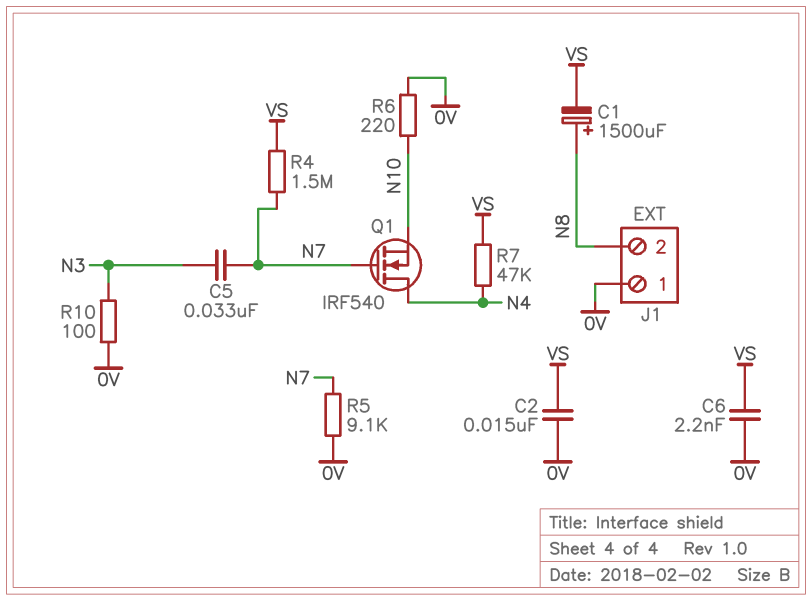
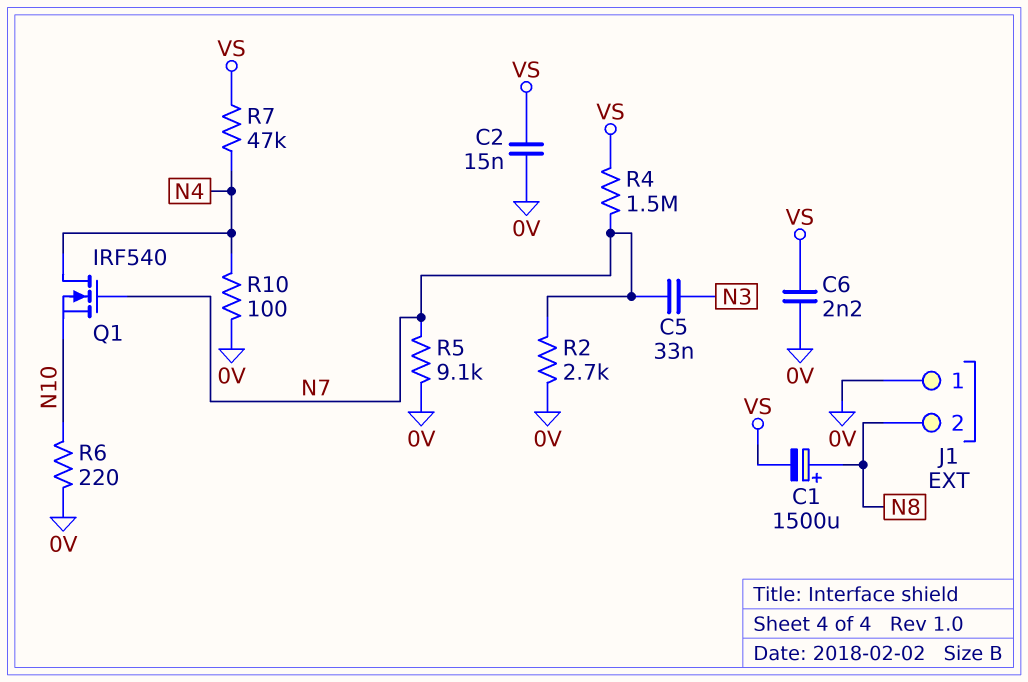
R2: none -> 2.7k (0V, N7)
R10: 100 (0V, N3) -> 100 (0V, N4)

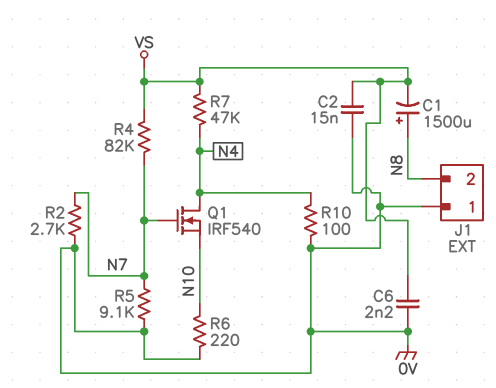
C5: 33nF (N3, N7) -> none
R4: 1.5M (N7, VS) -> 82k (N7, VS)

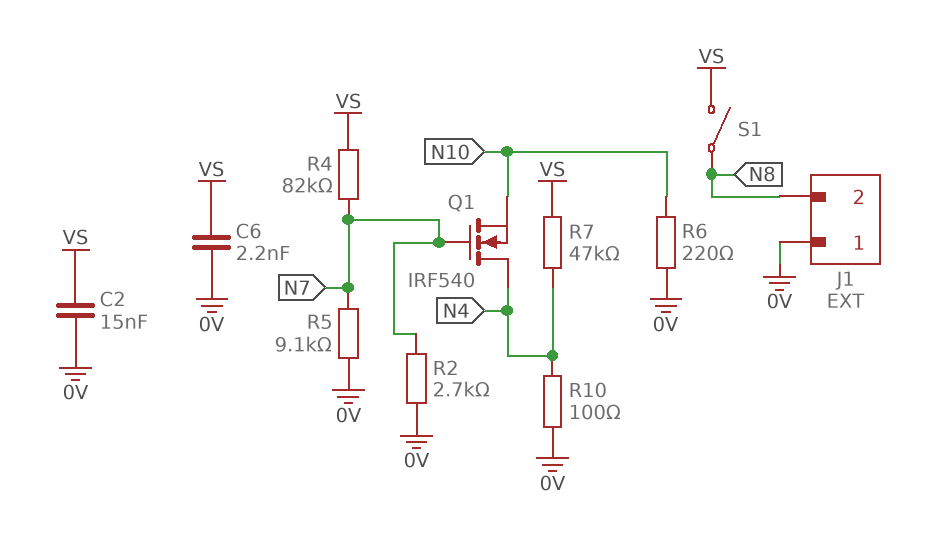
C1: 1500uF (plus N8, minus VS) -> none
S1: none -> switch (N8, VS)

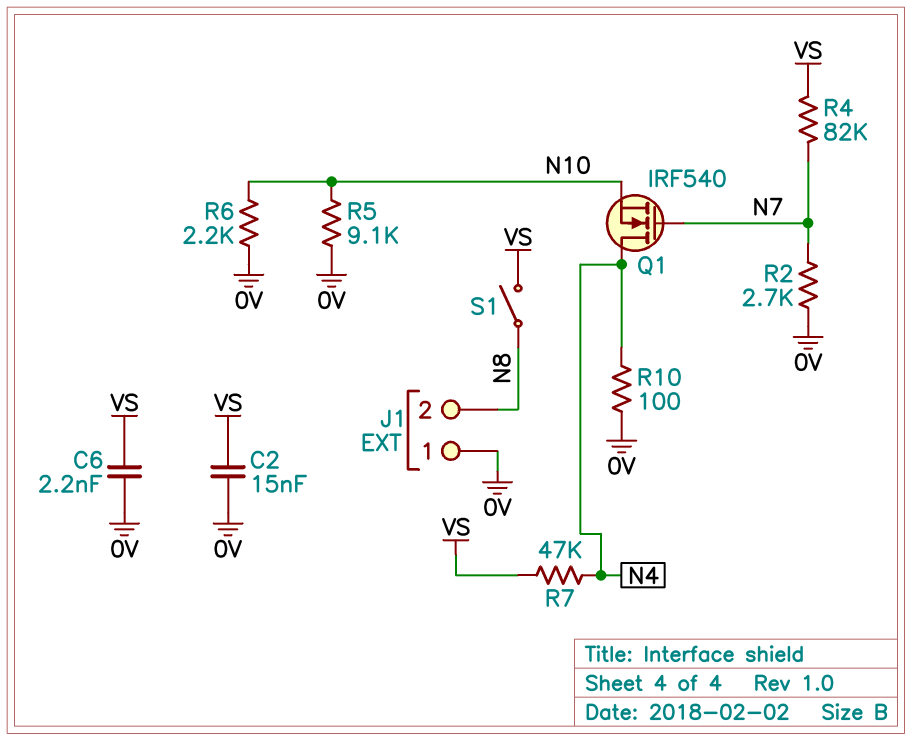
R5: 9.1k (0V, N7) -> 9.1k (0V, N10)
R6: 220 (0V, N10) -> 2.2k (0V, N10)

